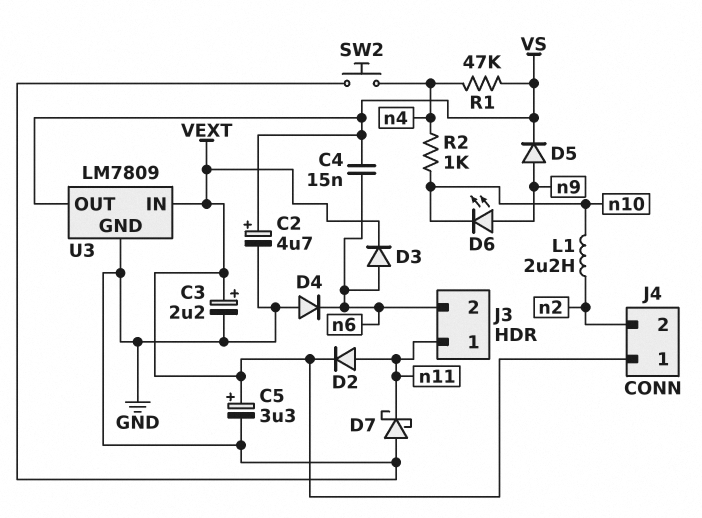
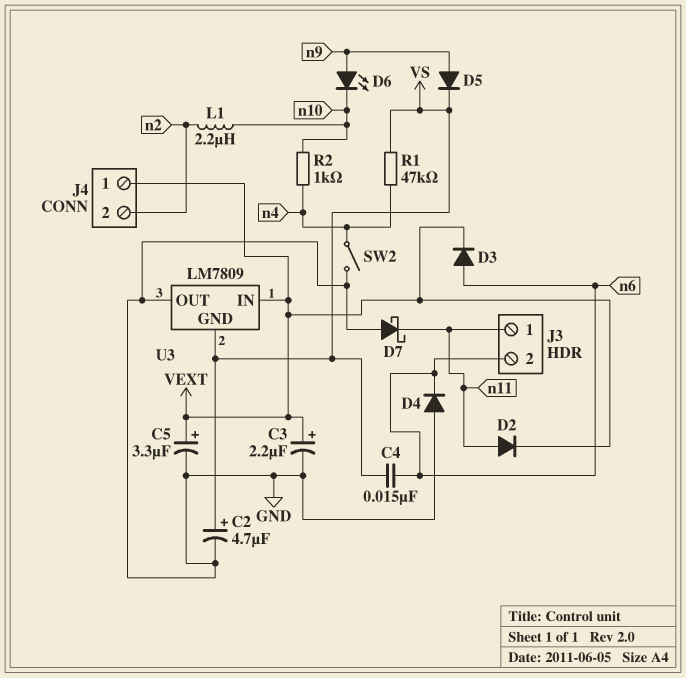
SW2: button (GND, n4) -> switch (GND, n4)
U3 pin GND: GND -> VS
U3 pin OUT: VS -> GND

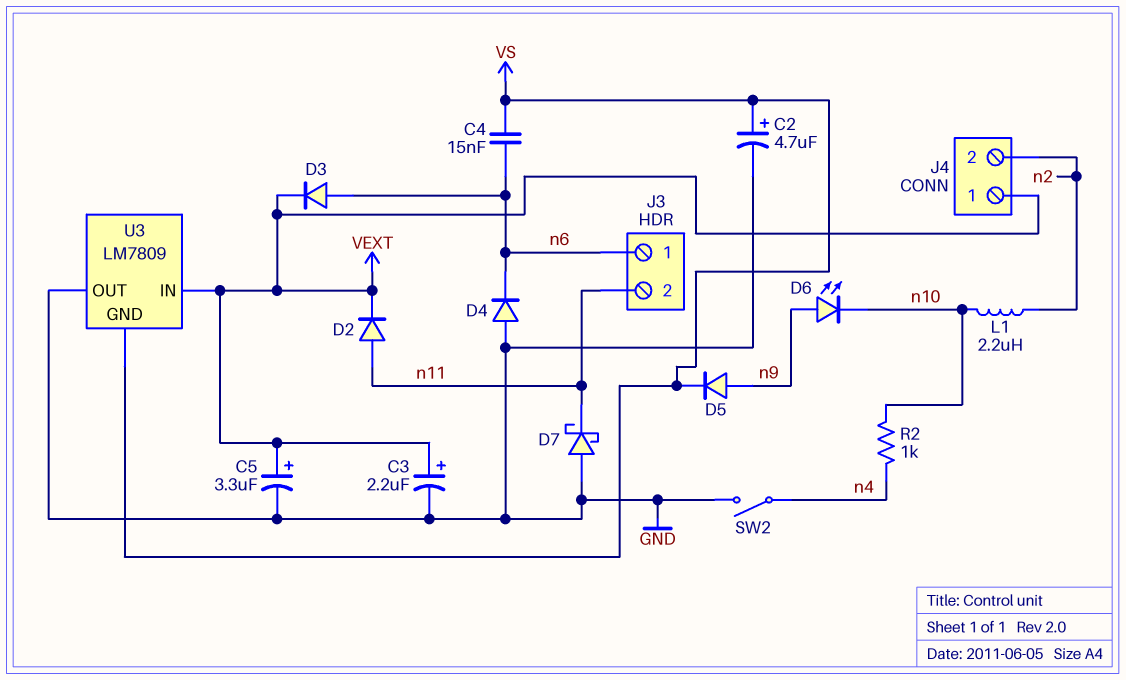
J3 pin 1: n11 -> n6
J3 pin 2: n6 -> n11
R1: 47k (VS, n4) -> none

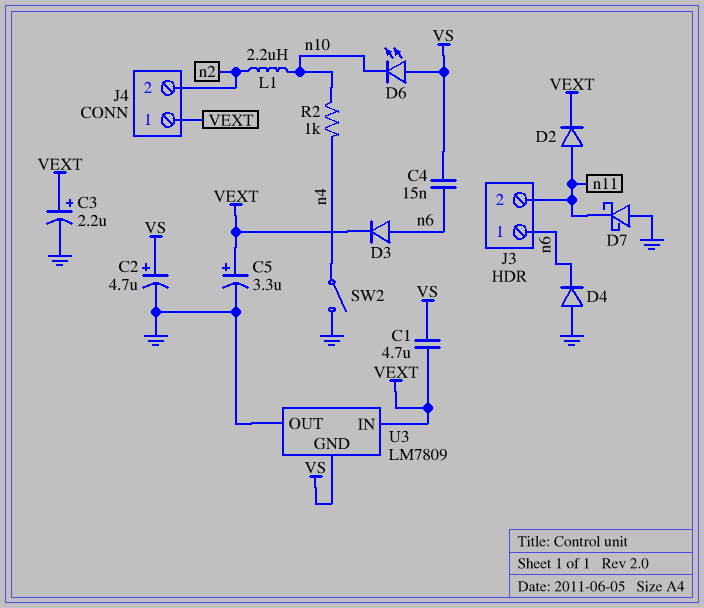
C1: none -> 4.7uF (VEXT, VS)
D5: diode (A n9, K VS) -> none
D6: LED (A n9, K n10) -> LED (A VS, K n10)

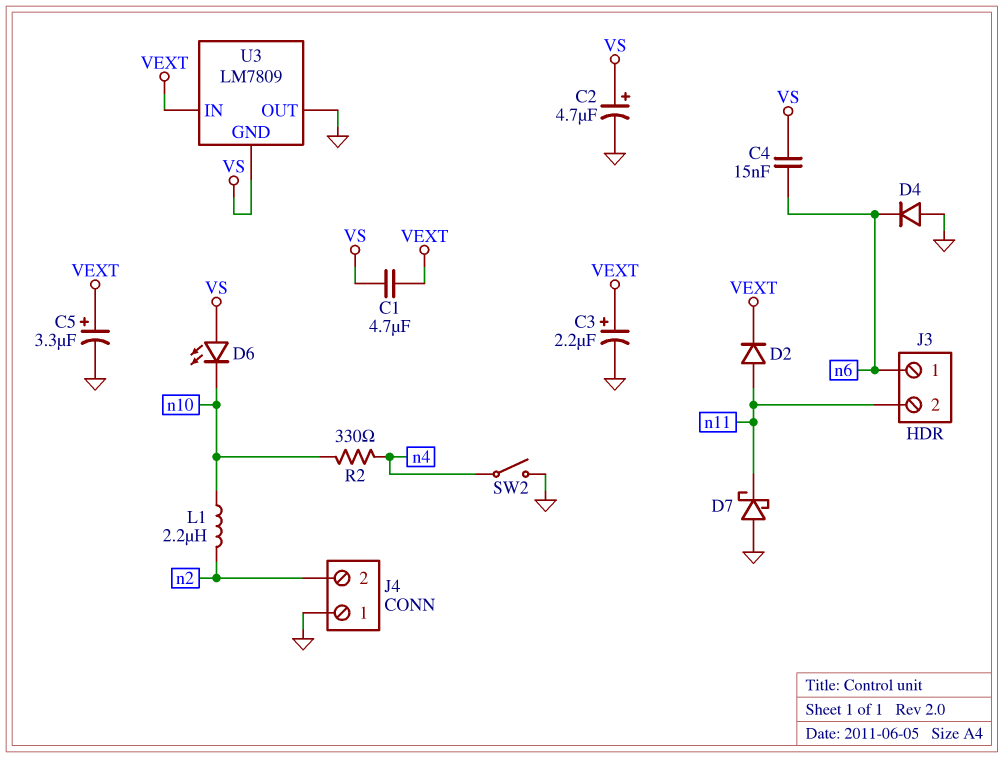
D3: diode (A n6, K VEXT) -> none
J4 pin 1: VEXT -> GND
R2: 1k (n4, n10) -> 330 (n4, n10)

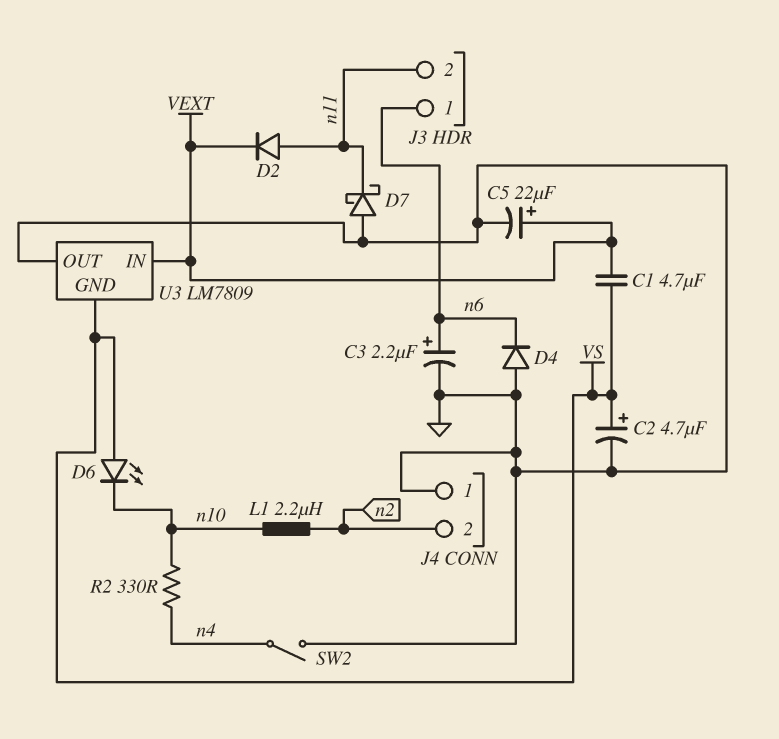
C3: 2.2uF (plus VEXT, minus GND) -> 2.2uF (plus n6, minus GND)
C4: 15nF (VS, n6) -> none
C5: 3.3uF (plus VEXT, minus GND) -> 22uF (plus VEXT, minus GND)

